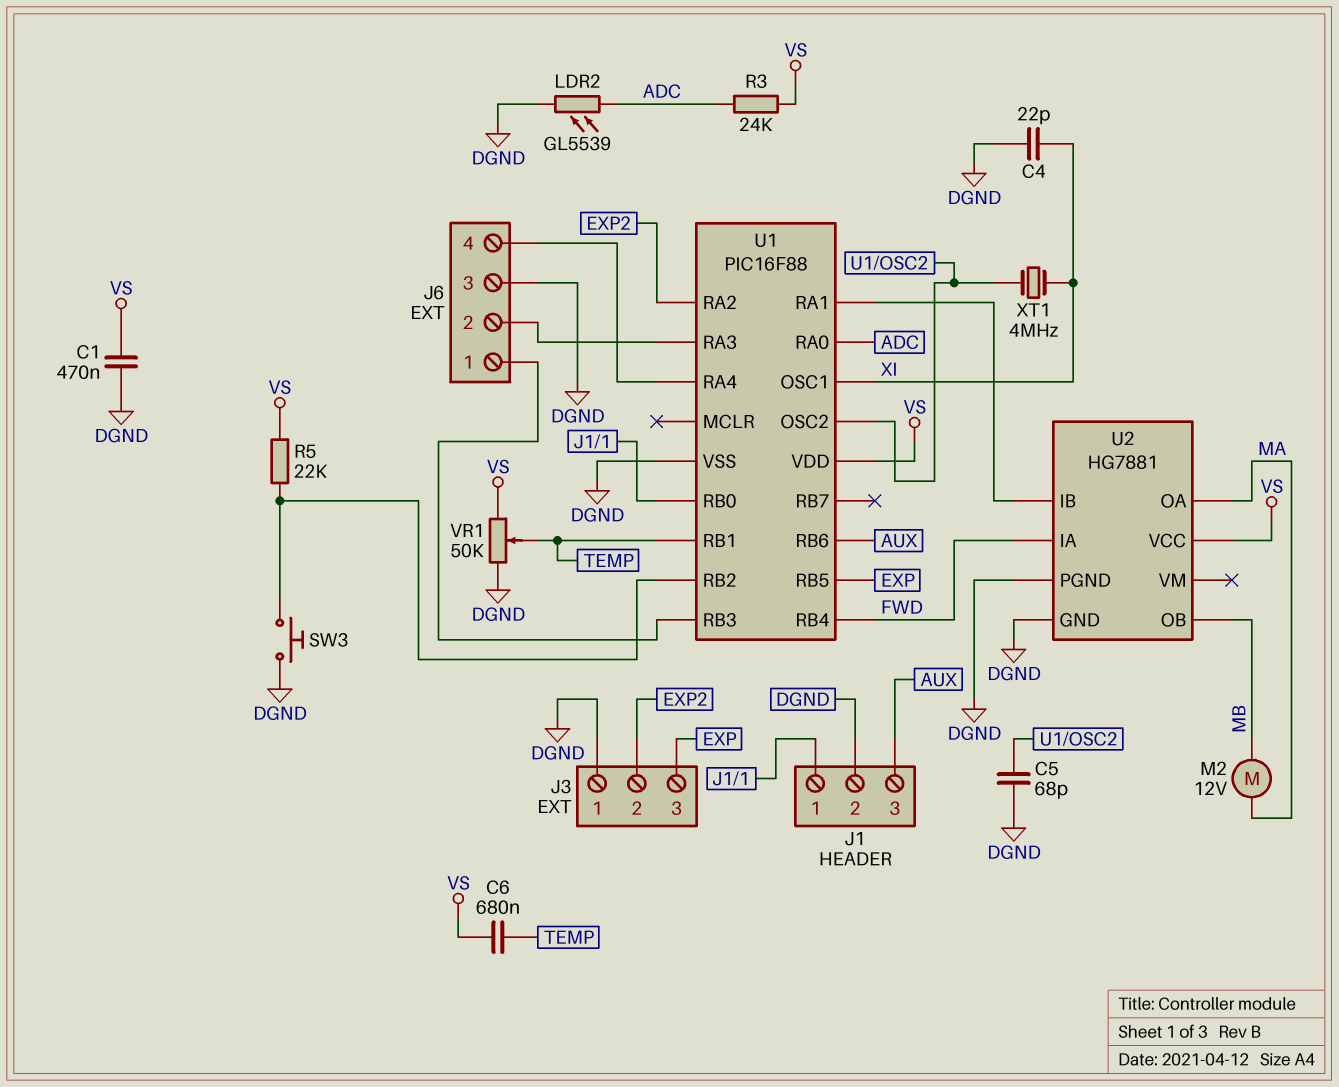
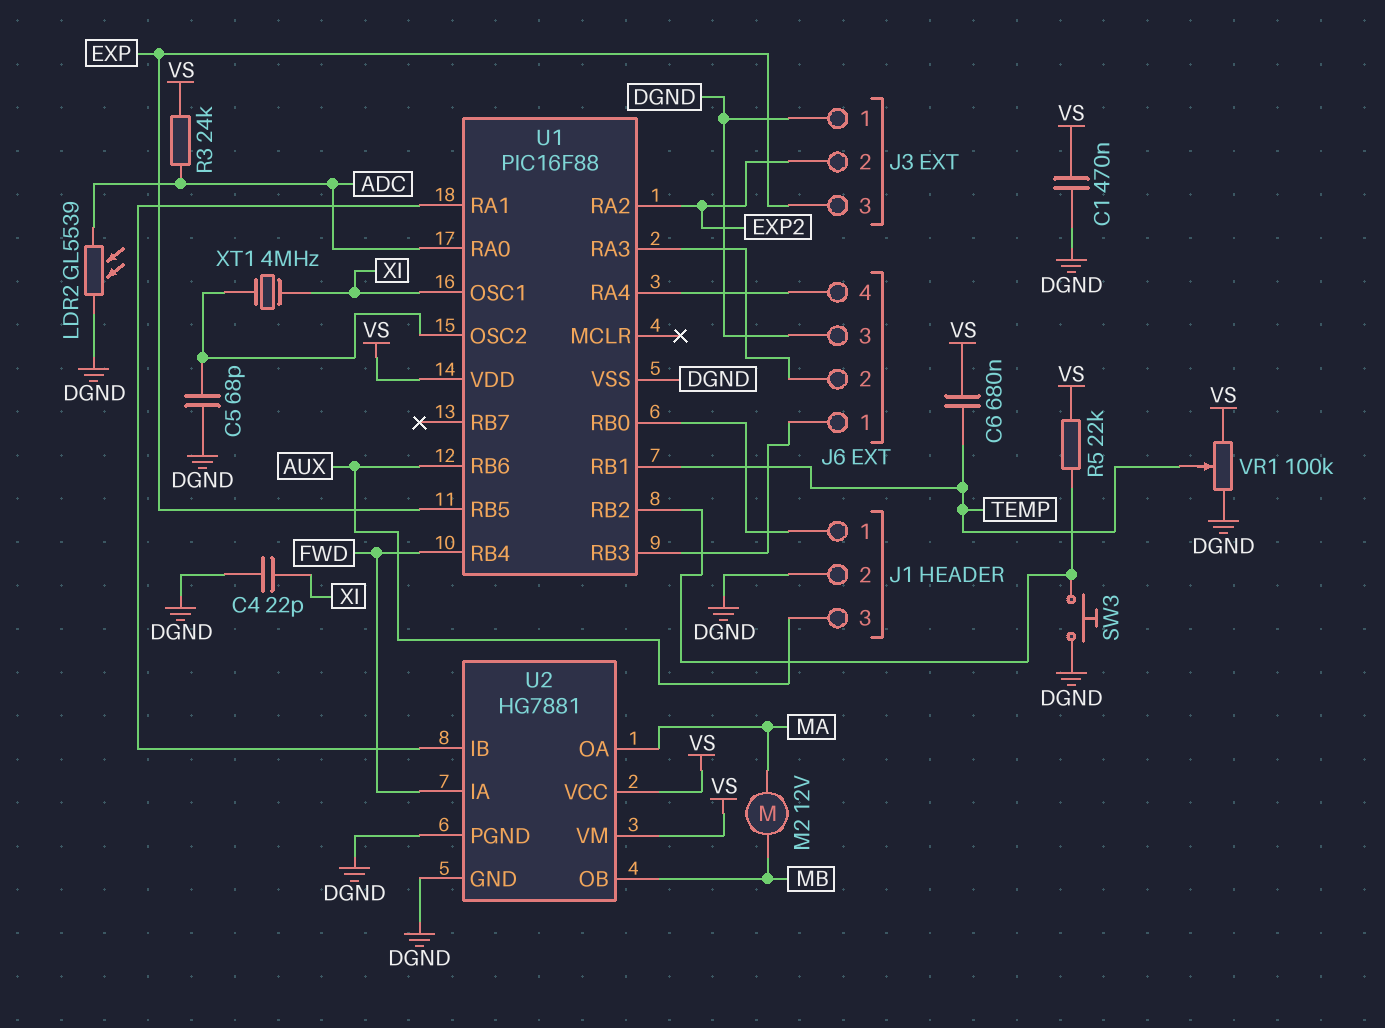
U2 pin VM: none -> VS
VR1: 50k (DGND, VS, wiper TEMP) -> 100k (DGND, VS, wiper TEMP)

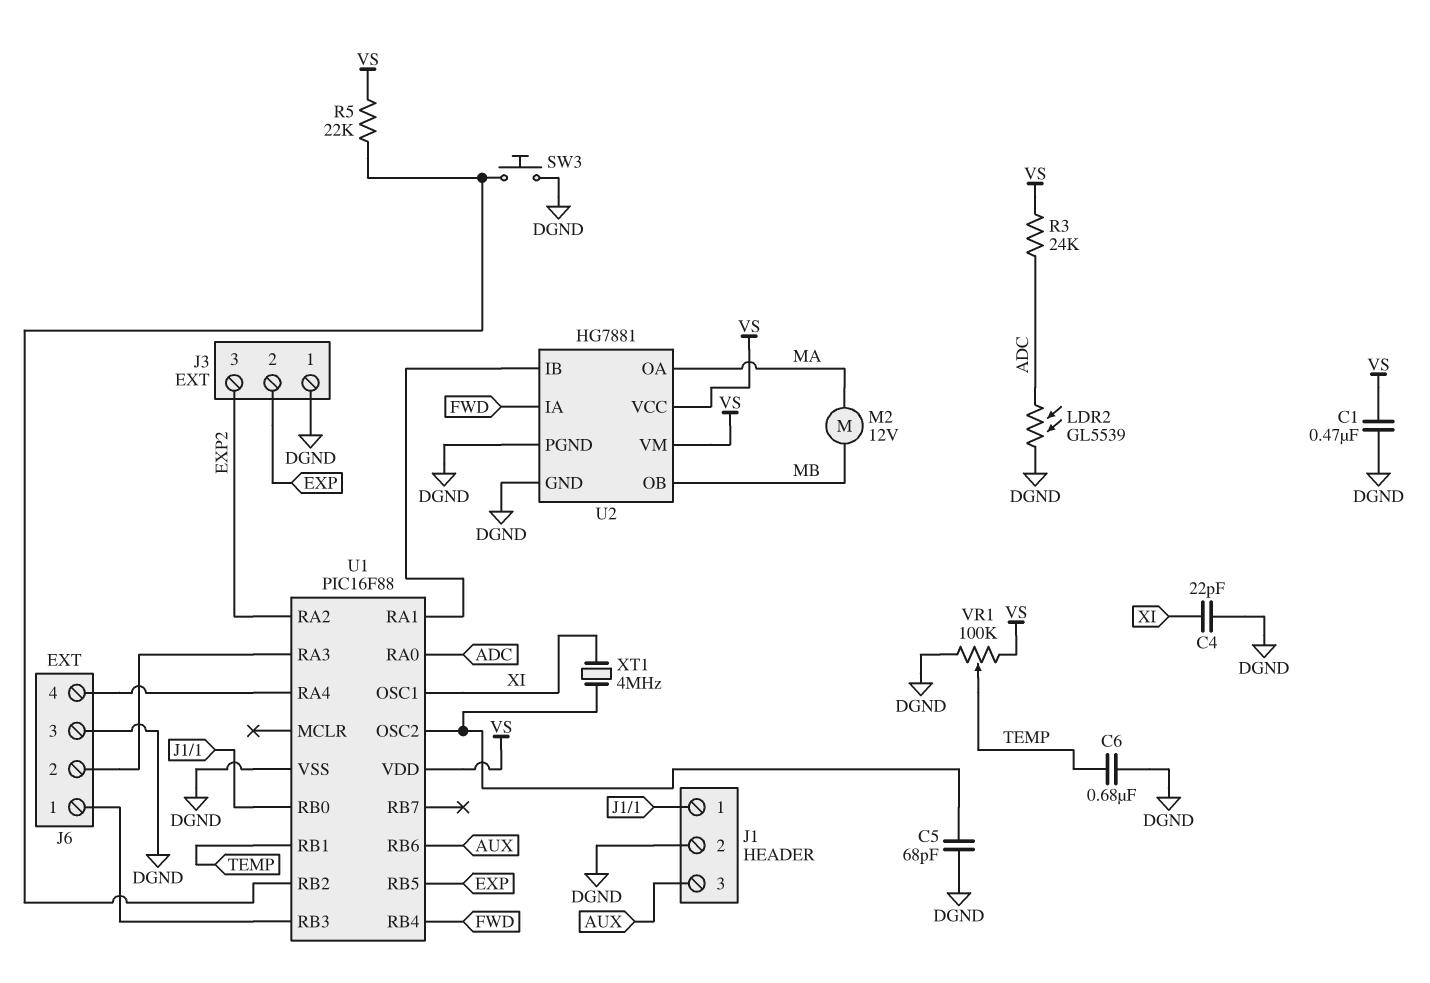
C6: 680nF (TEMP, VS) -> 680nF (DGND, TEMP)
J3 pin 2: EXP2 -> EXP
J3 pin 3: EXP -> EXP2

